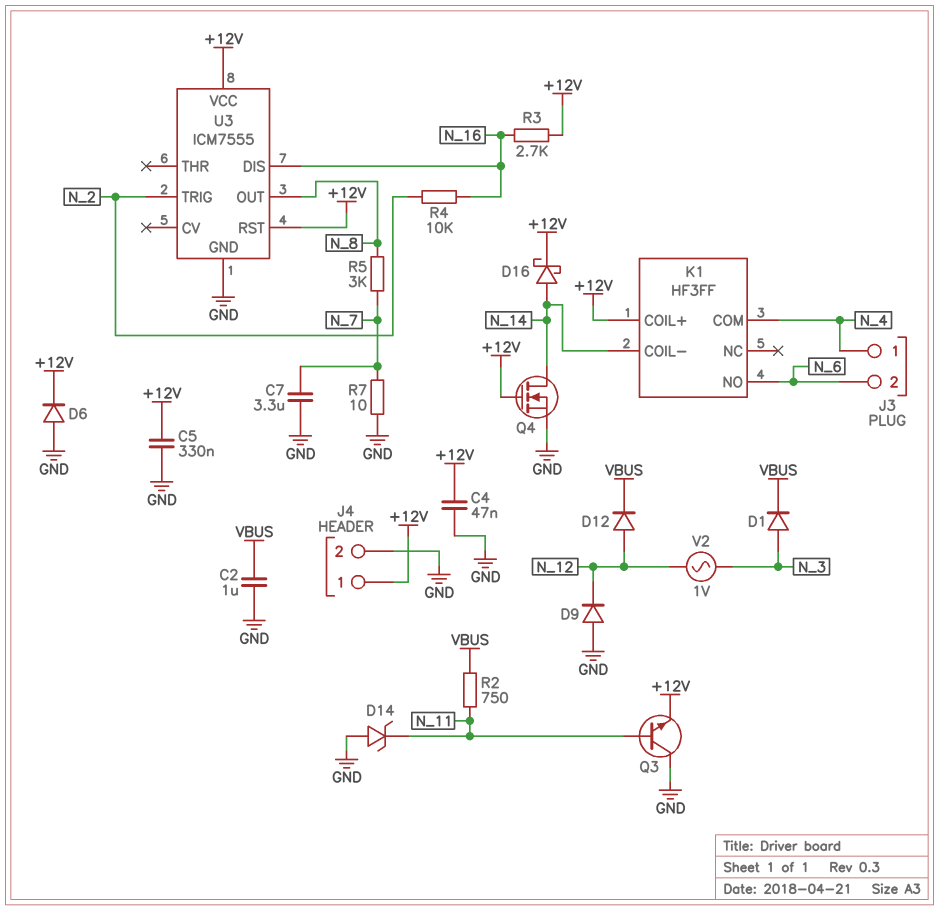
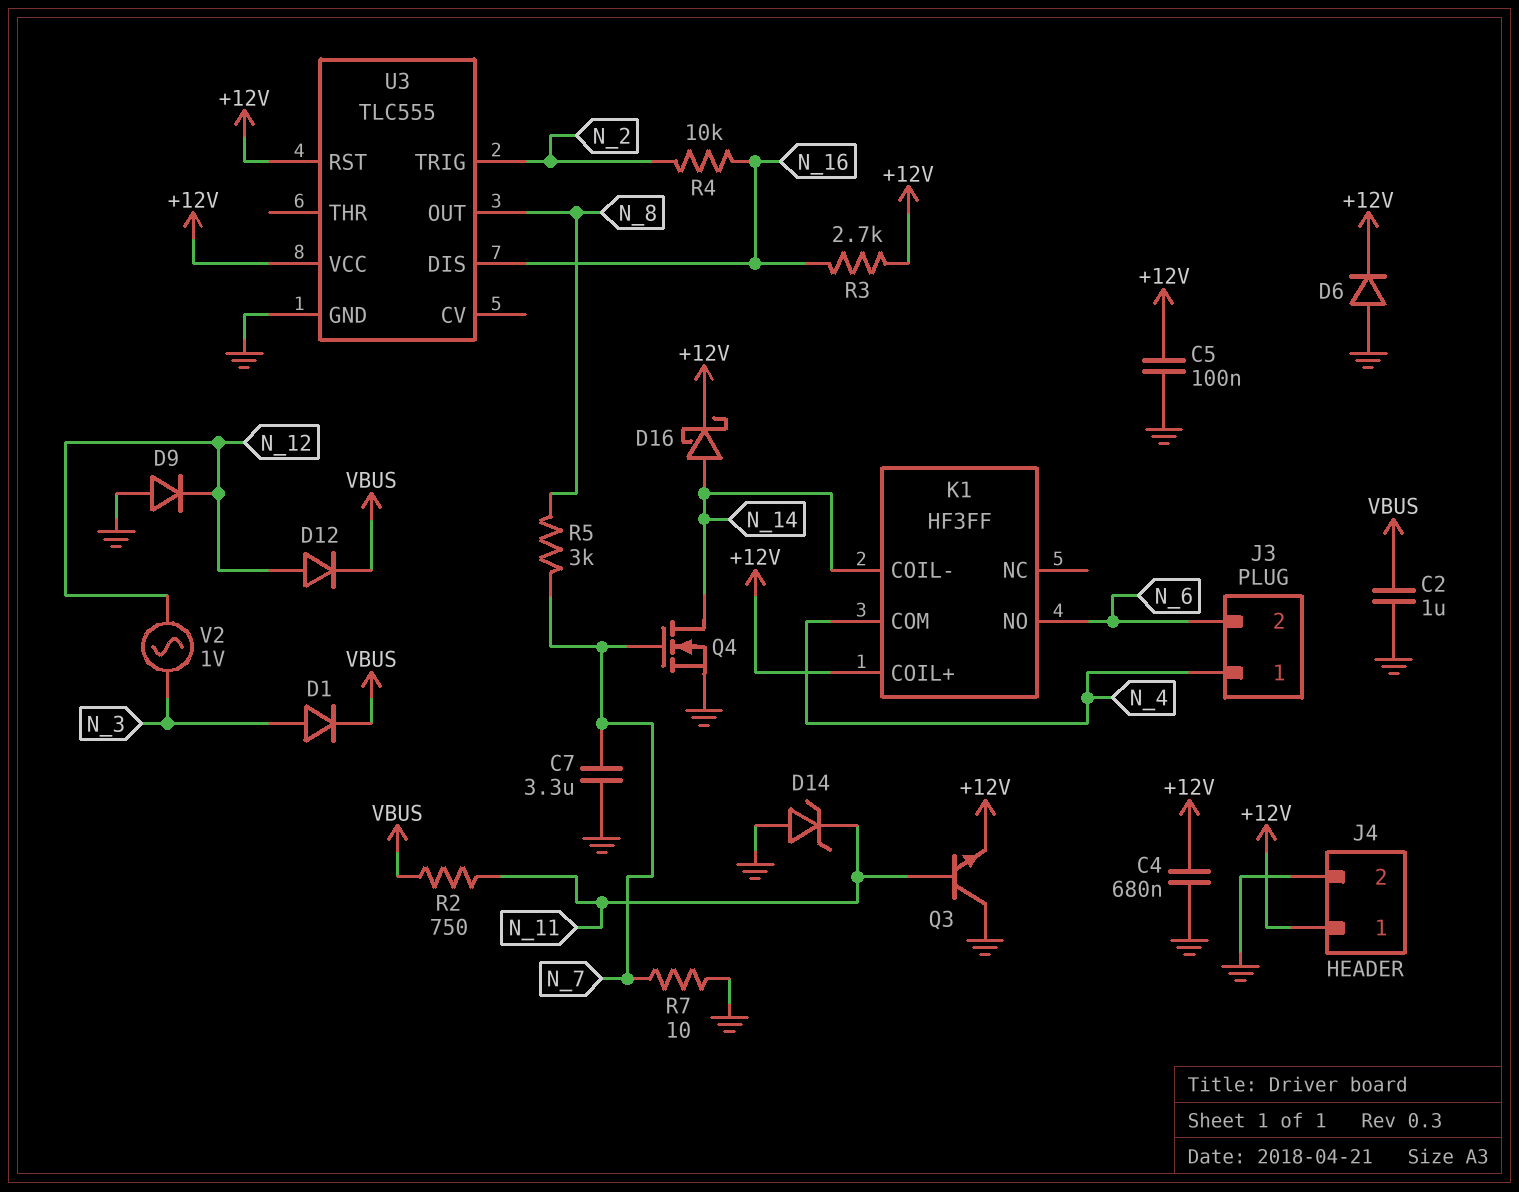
C4: 47nF (+12V, GND) -> 680nF (+12V, GND)
C5: 330nF (+12V, GND) -> 100nF (+12V, GND)
Q4: NMOS (G +12V, D N_14, S GND) -> NMOS (G N_7, D N_14, S GND)
U3: ICM7555 -> TLC555

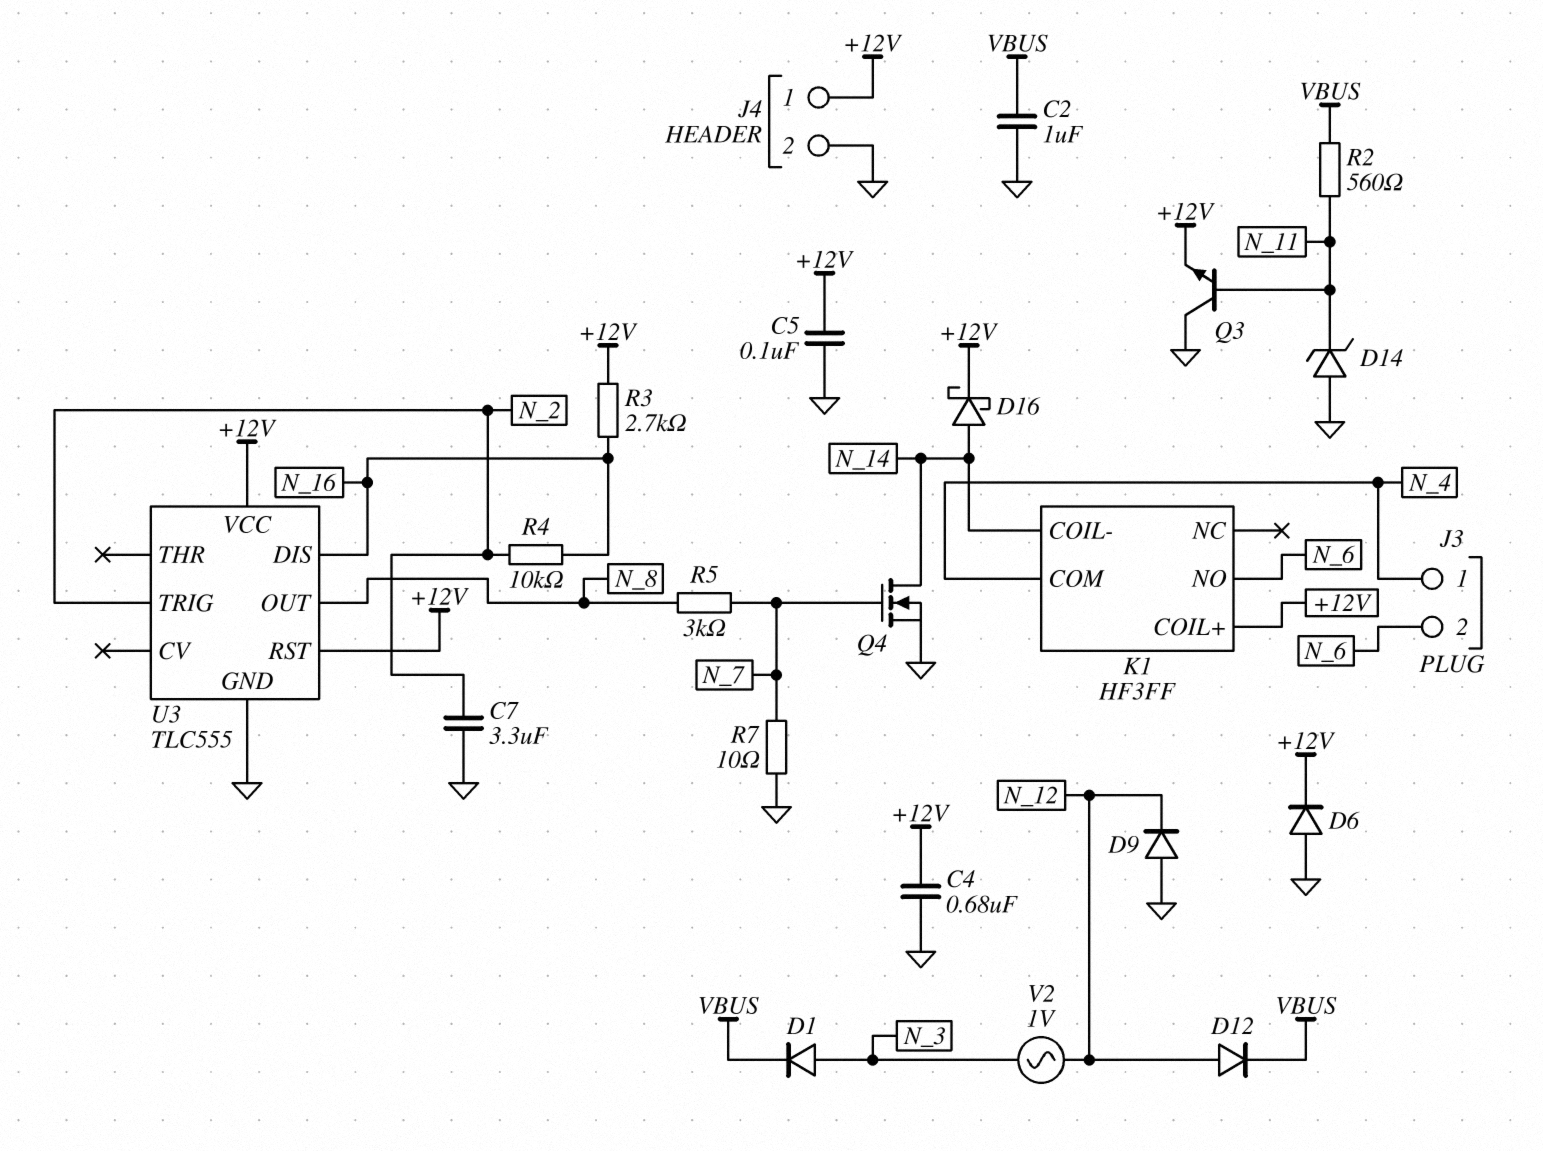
C7: 3.3uF (GND, N_7) -> 3.3uF (GND, N_2)
R2: 750 (N_11, VBUS) -> 560 (N_11, VBUS)

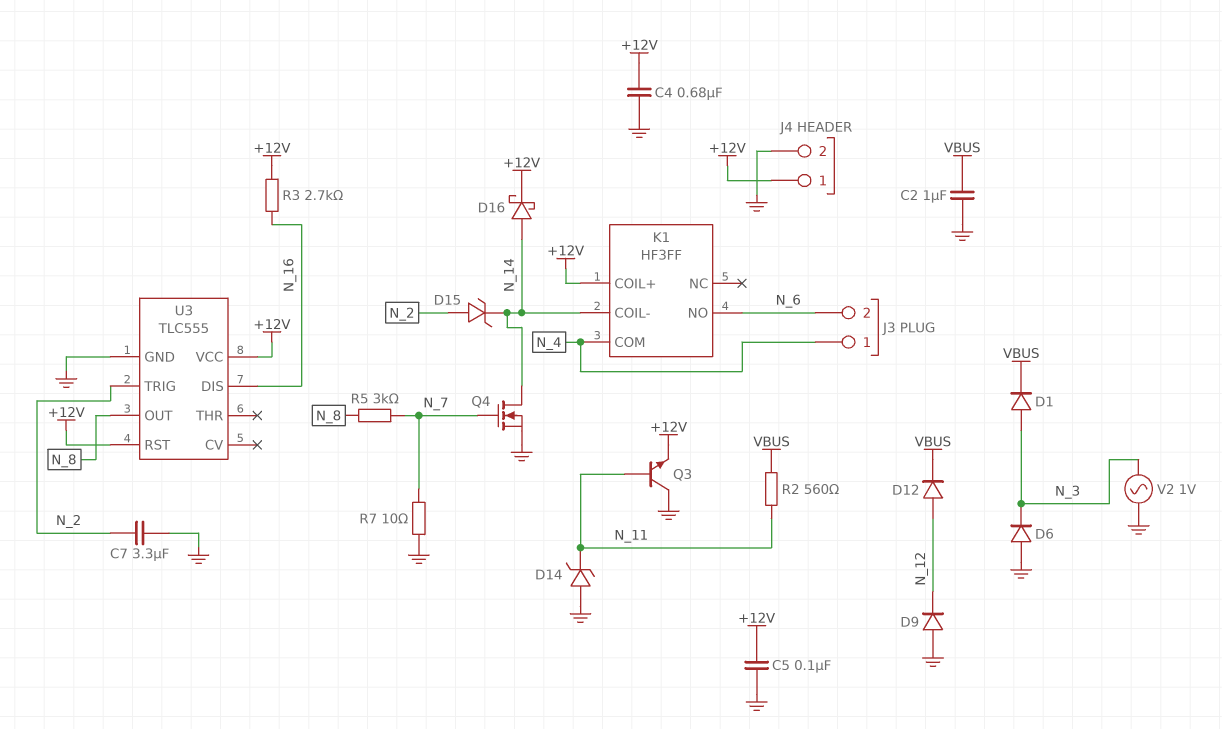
D6: diode (A GND, K +12V) -> diode (A GND, K N_3)
D15: none -> zener (A N_2, K N_14)
R4: 10k (N_2, N_16) -> none
V2: AC 1V (N_3, N_12) -> AC 1V (GND, N_3)

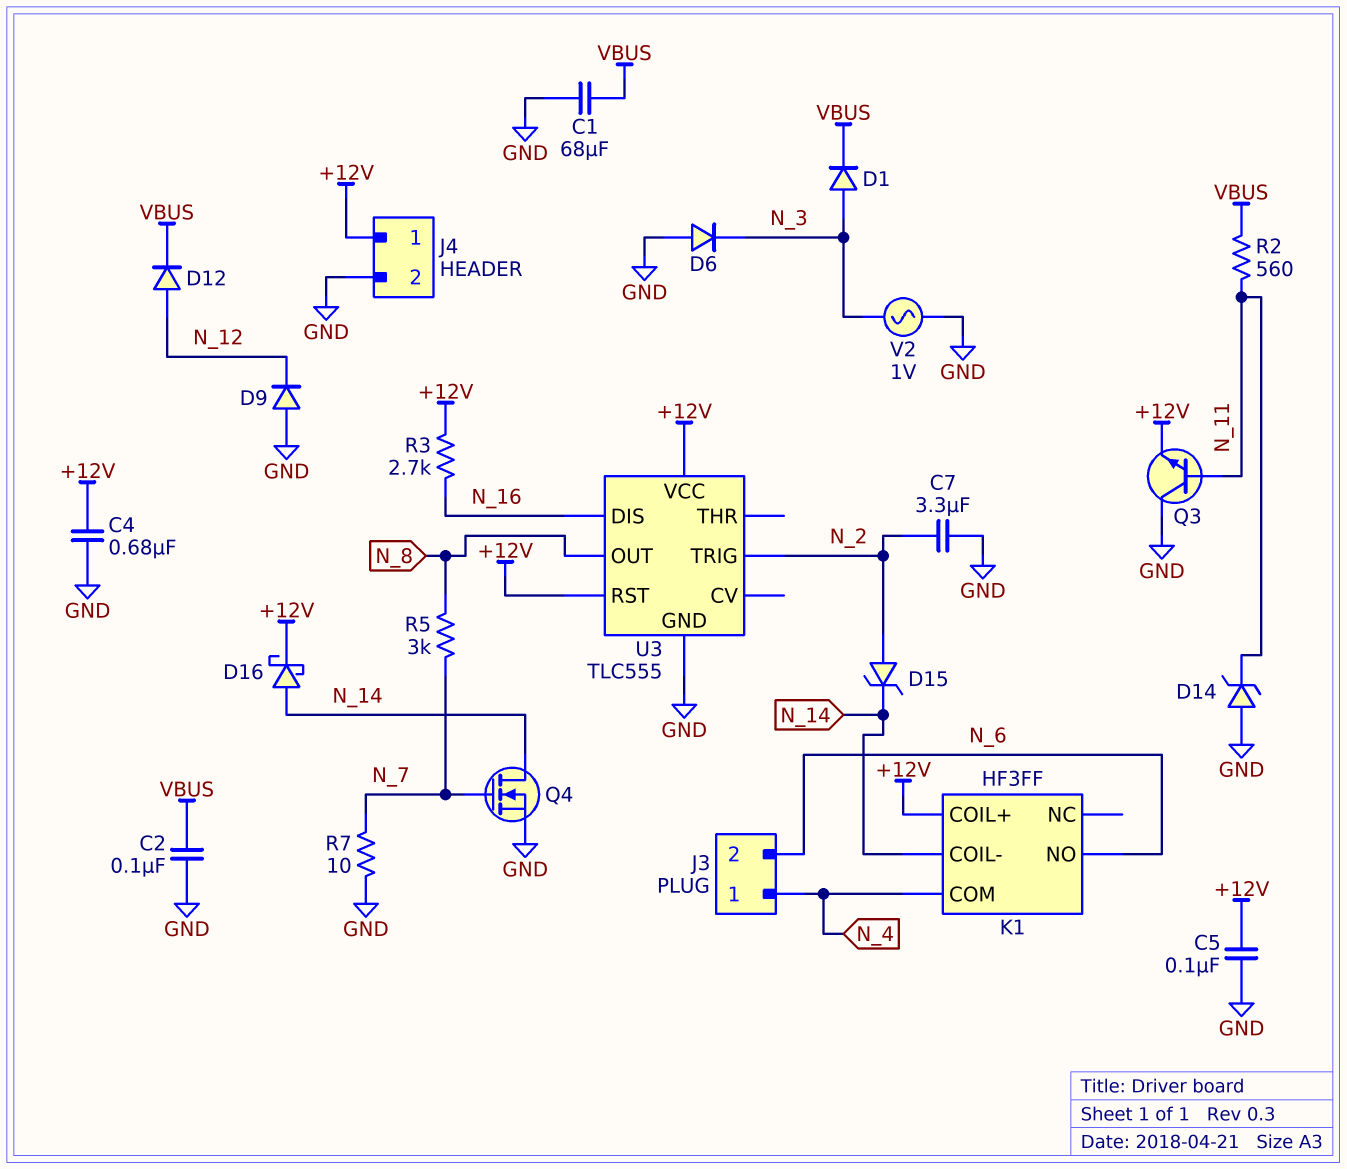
C1: none -> 68uF (GND, VBUS)
C2: 1uF (GND, VBUS) -> 100nF (GND, VBUS)

